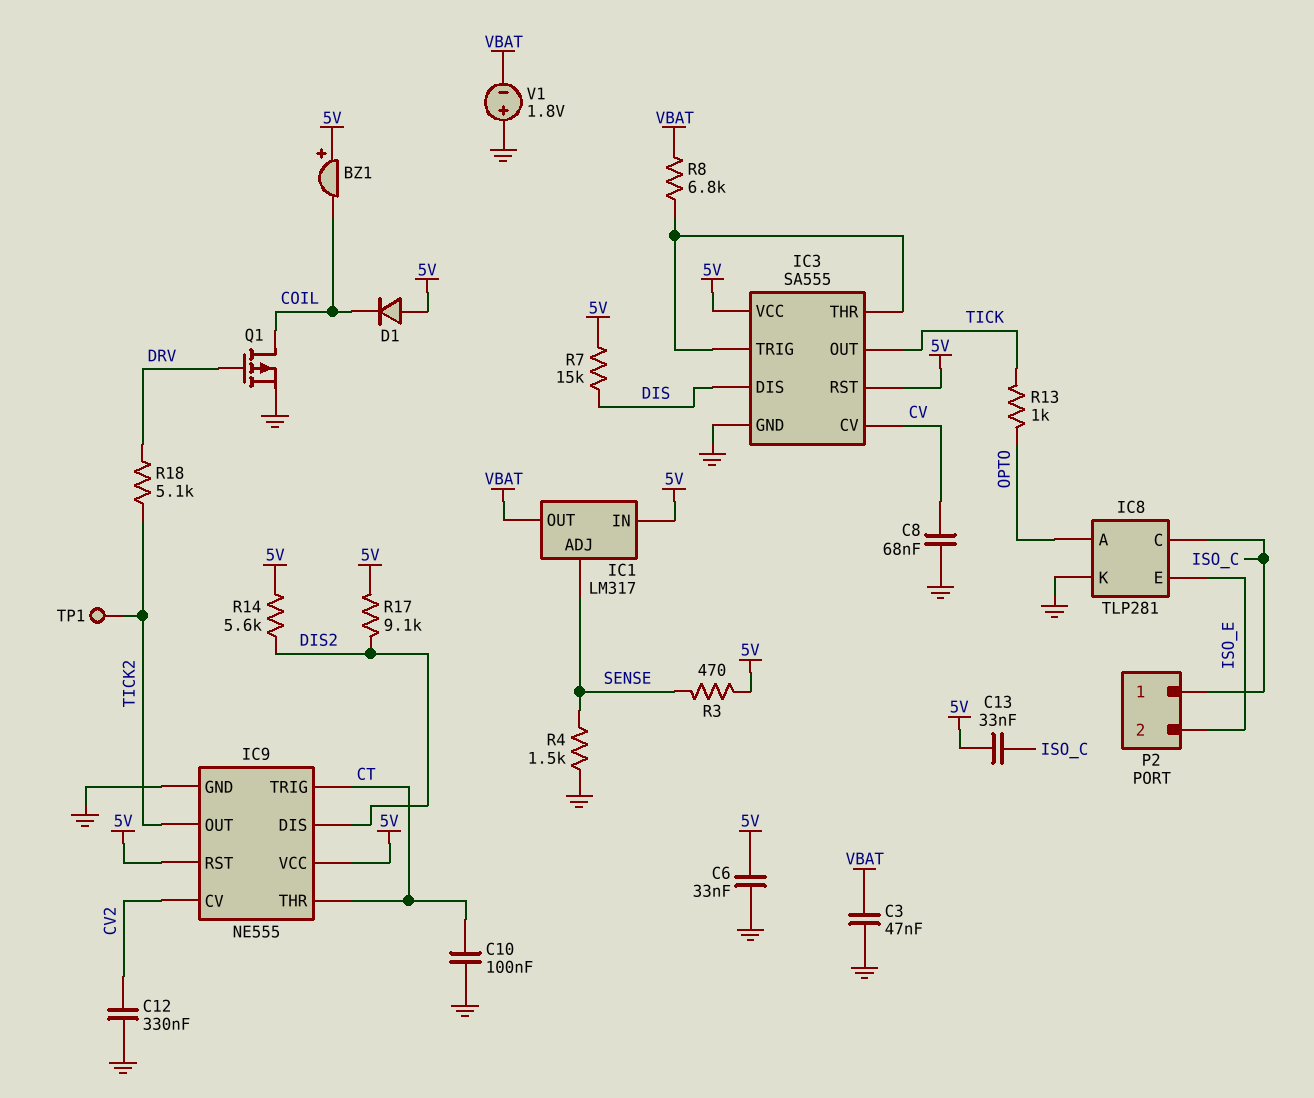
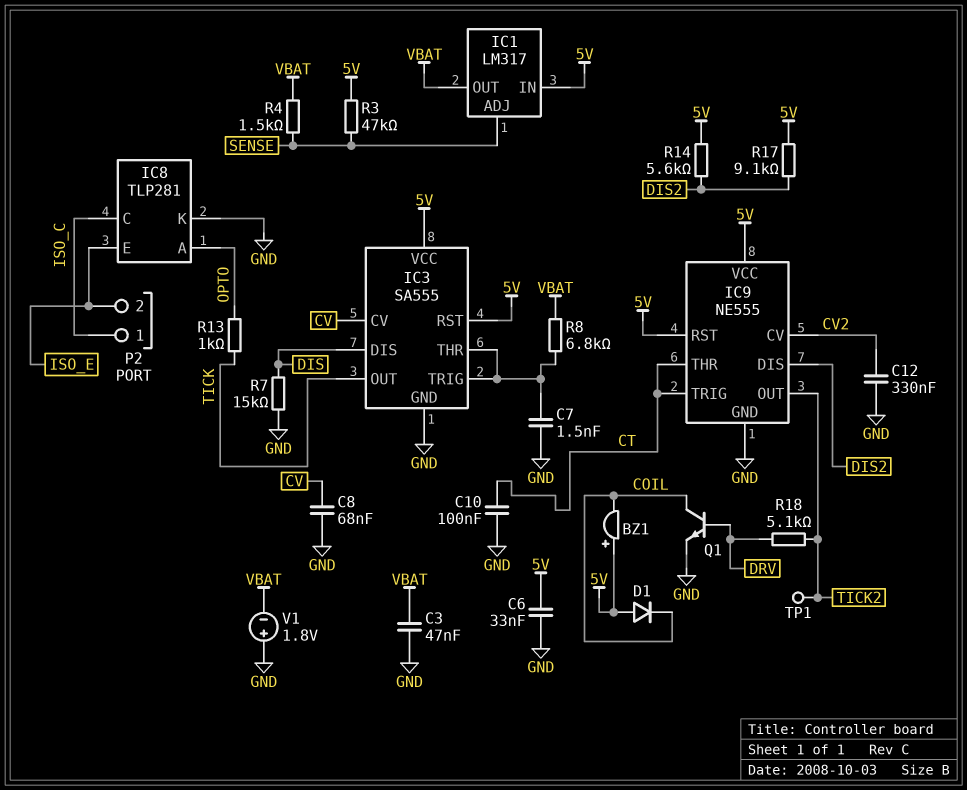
C7: none -> 1.5nF (GND, IC3/THR)
C13: 33nF (5V, ISO_C) -> none
Q1: PMOS (G DRV, D COIL, S GND) -> NPN (B DRV, C COIL, E GND)
R3: 470 (5V, SENSE) -> 47k (5V, SENSE)
R4: 1.5k (GND, SENSE) -> 1.5k (SENSE, VBAT)
R7: 15k (5V, DIS) -> 15k (DIS, GND)

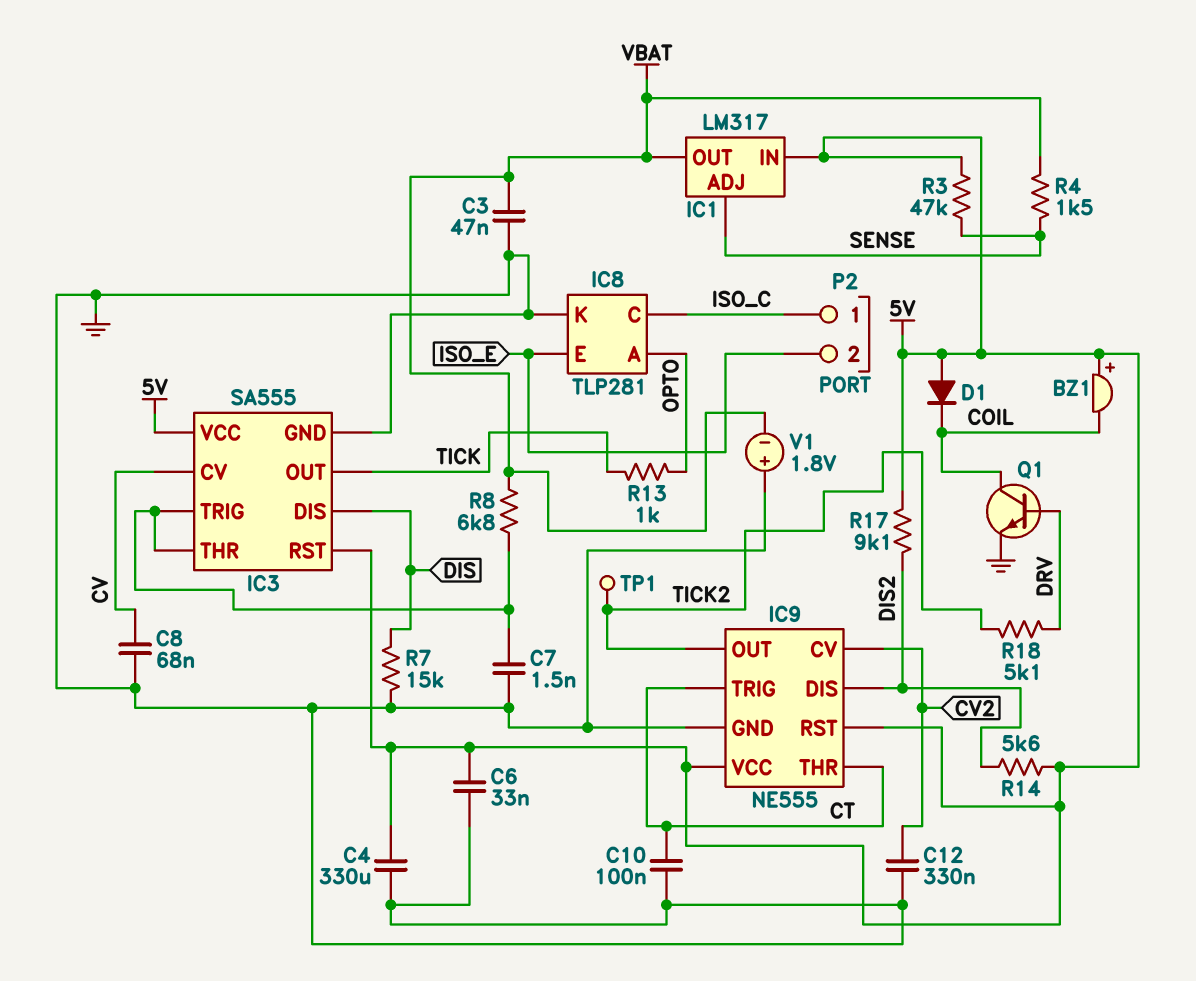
C4: none -> 330uF (5V, GND)

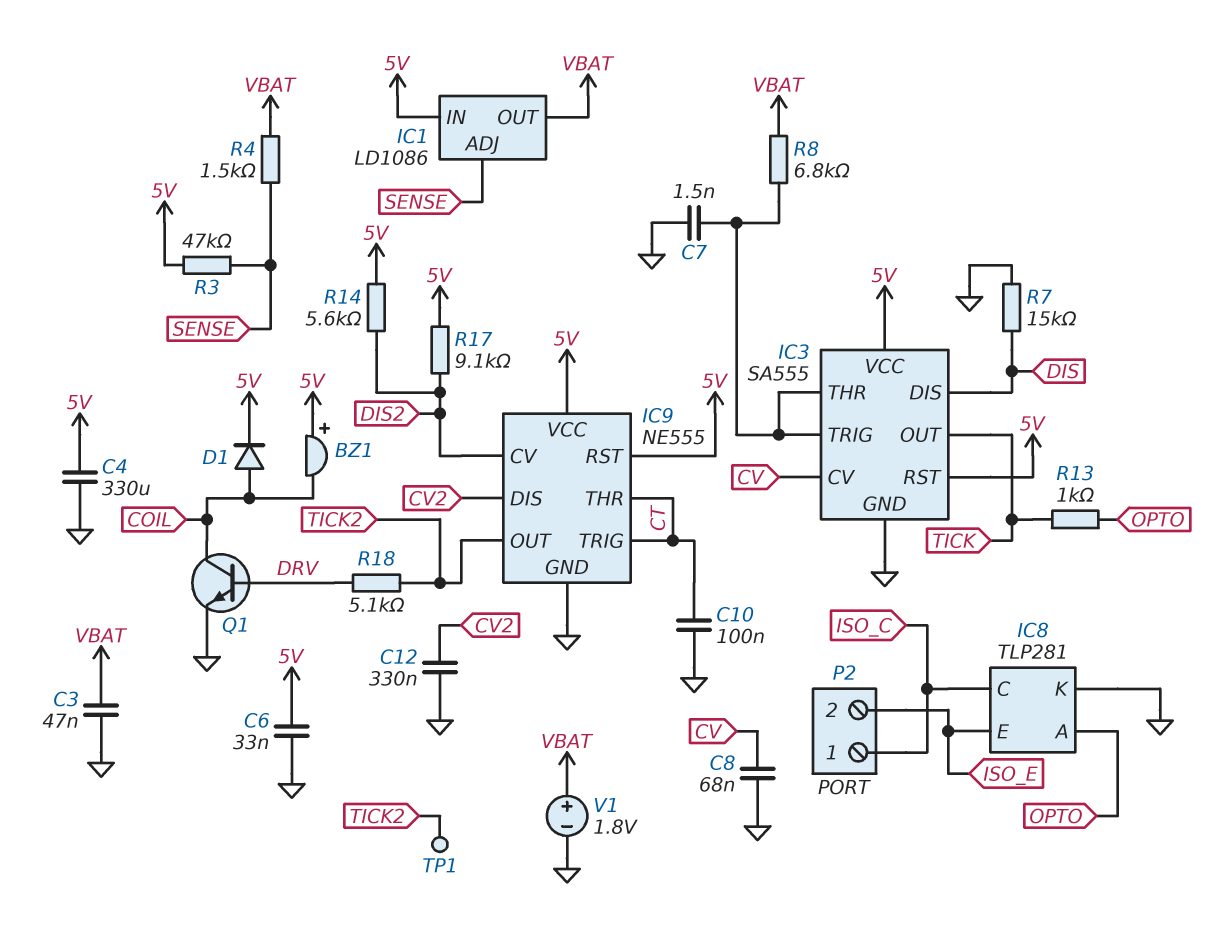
D1: diode (A 5V, K COIL) -> diode (A COIL, K 5V)
IC1: LM317 -> LD1086
IC9 pin CV: CV2 -> DIS2
IC9 pin DIS: DIS2 -> CV2
V1: 1.8V (plus GND, minus VBAT) -> 1.8V (plus VBAT, minus GND)

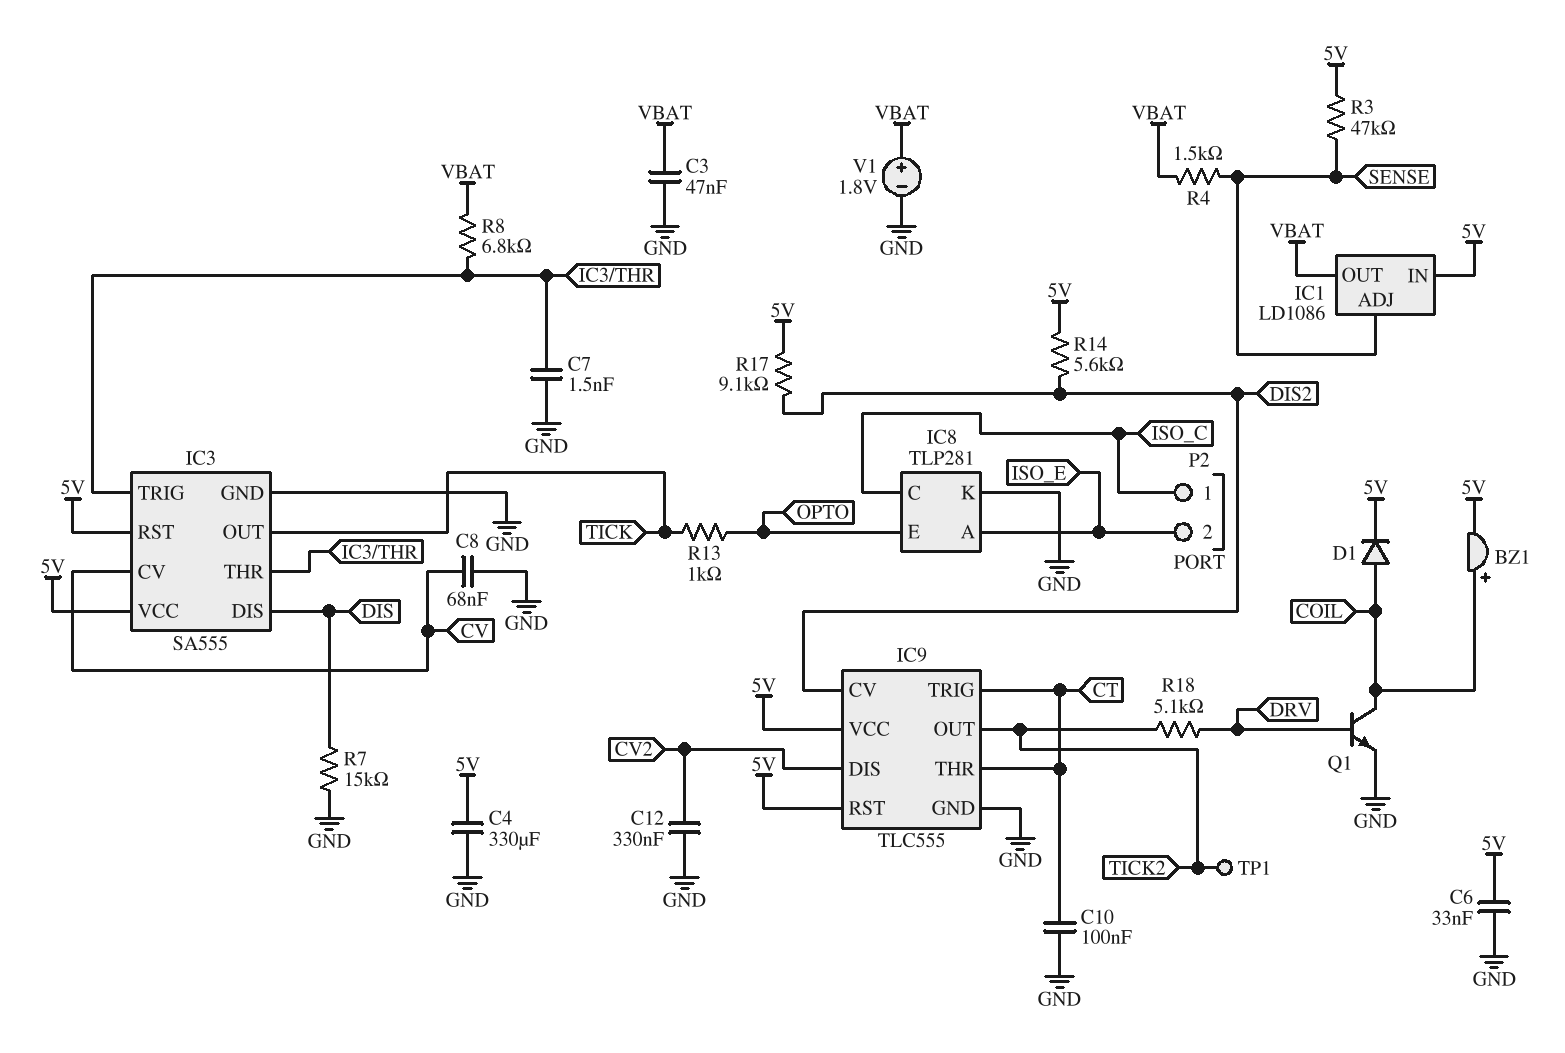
BZ1: buzzer (plus 5V, minus COIL) -> buzzer (plus COIL, minus 5V)
IC8 pin A: OPTO -> ISO_E
IC8 pin E: ISO_E -> OPTO
IC9: NE555 -> TLC555

